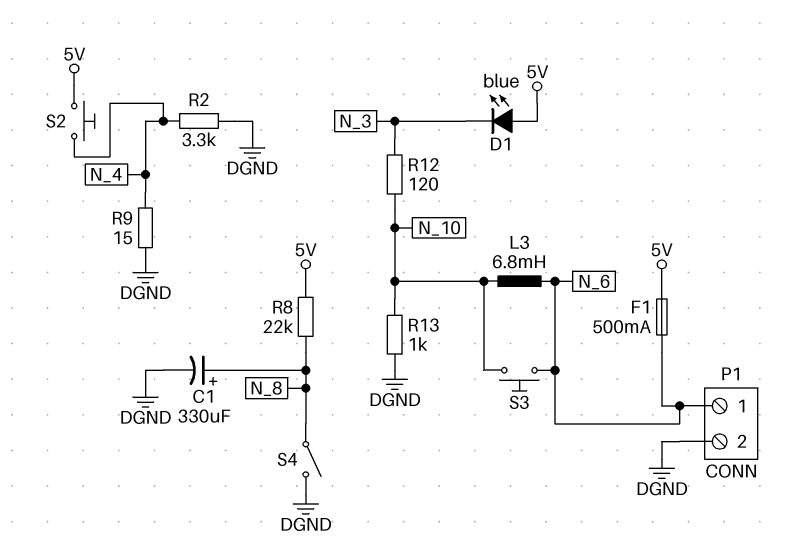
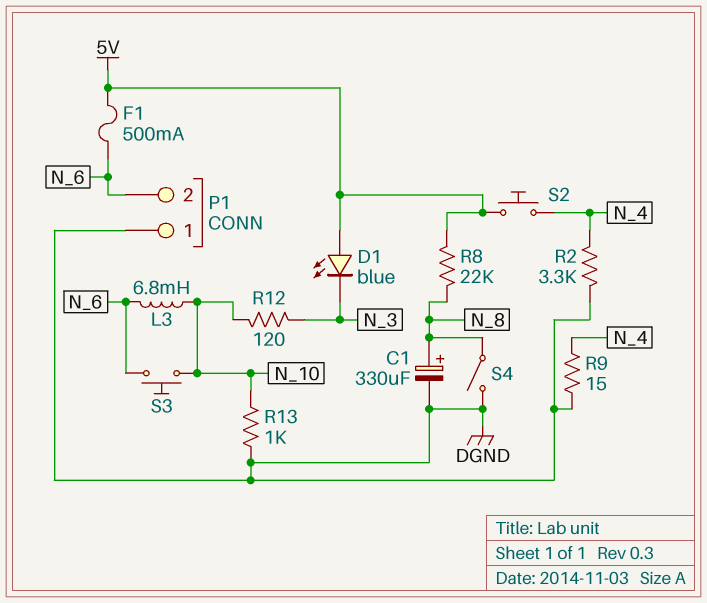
P1 pin 1: N_6 -> DGND
P1 pin 2: DGND -> N_6

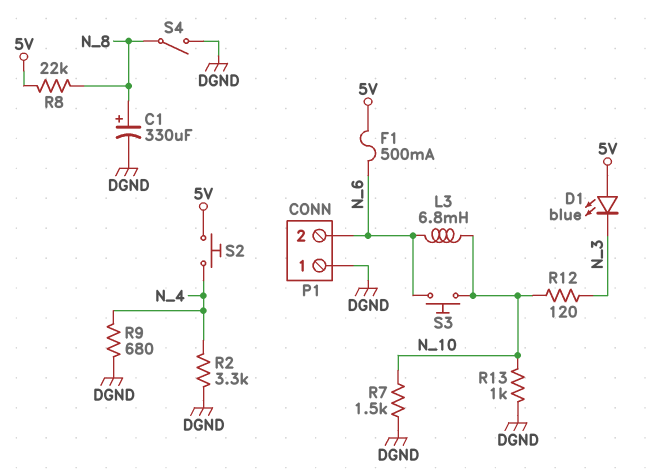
R7: none -> 1.5k (DGND, N_10)
R9: 15 (DGND, N_4) -> 680 (DGND, N_4)

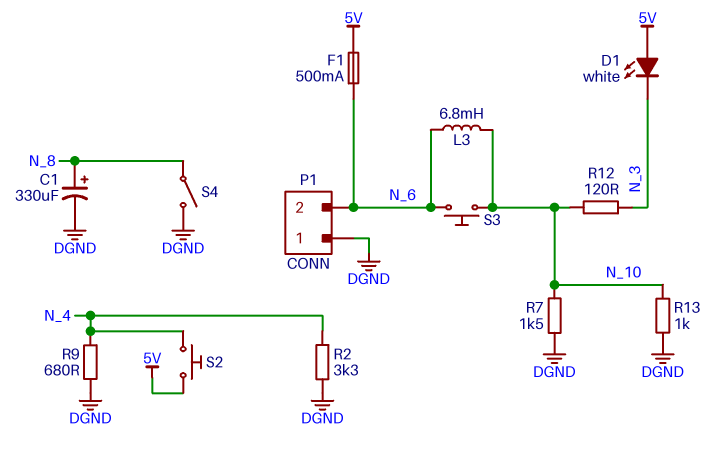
D1: LED blue (A 5V, K N_3) -> LED white (A 5V, K N_3)
R8: 22k (5V, N_8) -> none

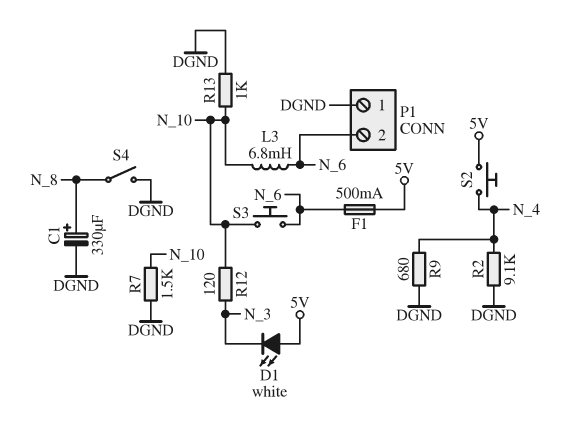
R2: 3.3k (DGND, N_4) -> 9.1k (DGND, N_4)

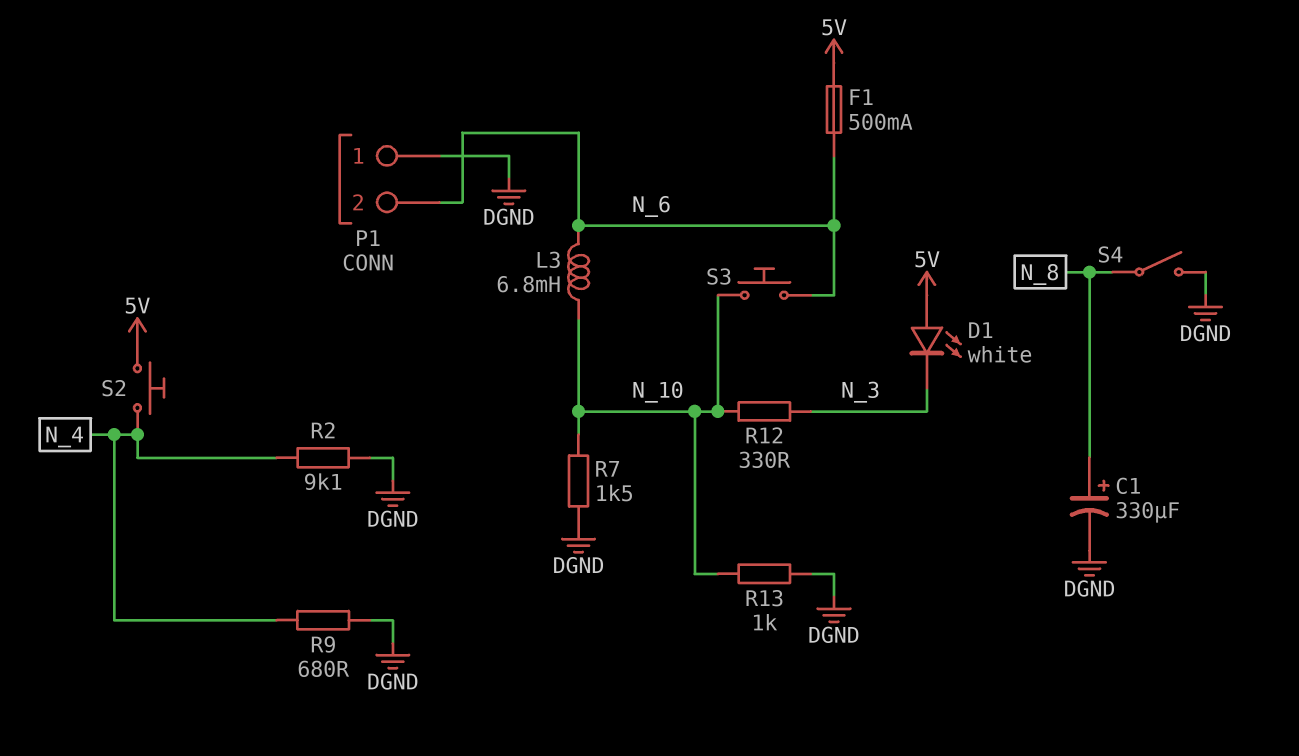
R12: 120 (N_3, N_10) -> 330 (N_3, N_10)

